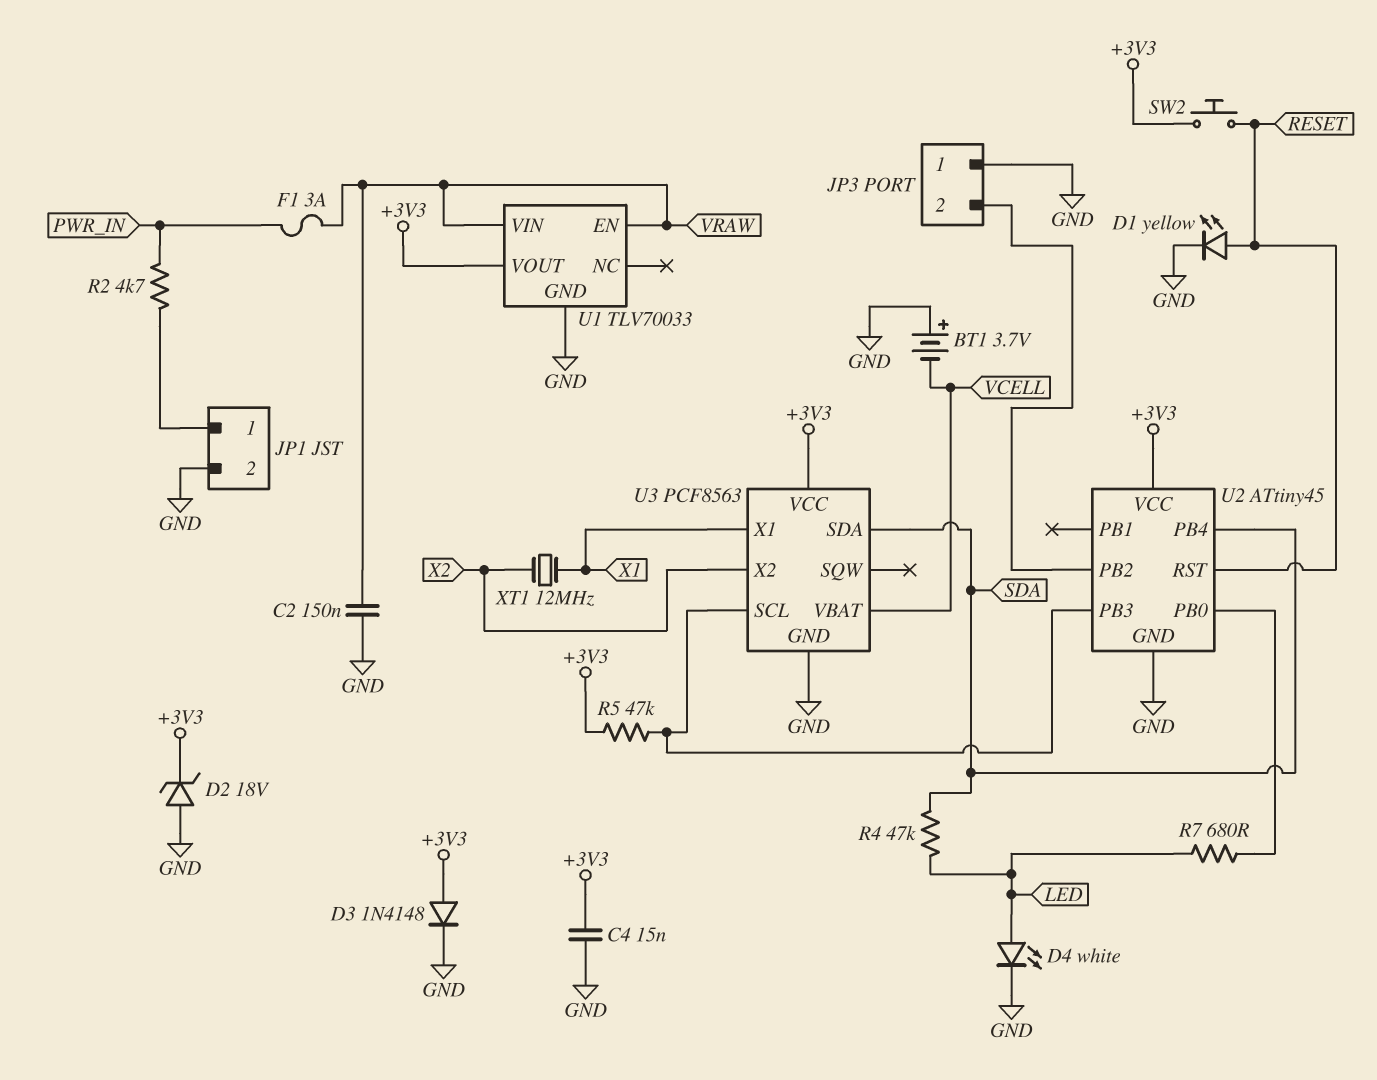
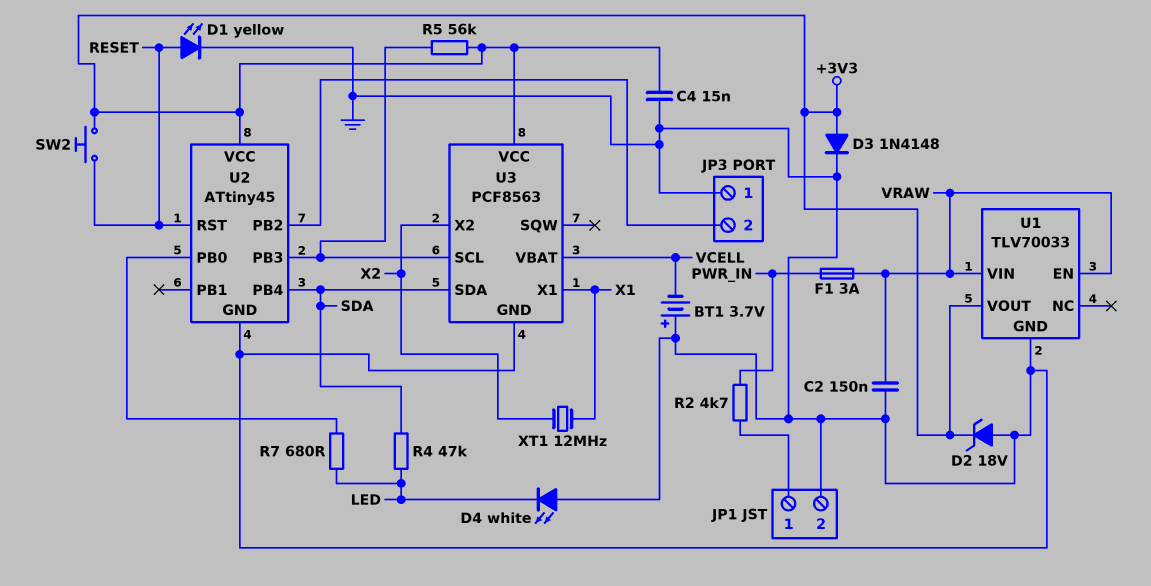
D4: LED white (A LED, K GND) -> LED white (A GND, K LED)
R5: 47k (+3V3, U2/PB3) -> 56k (+3V3, U2/PB3)

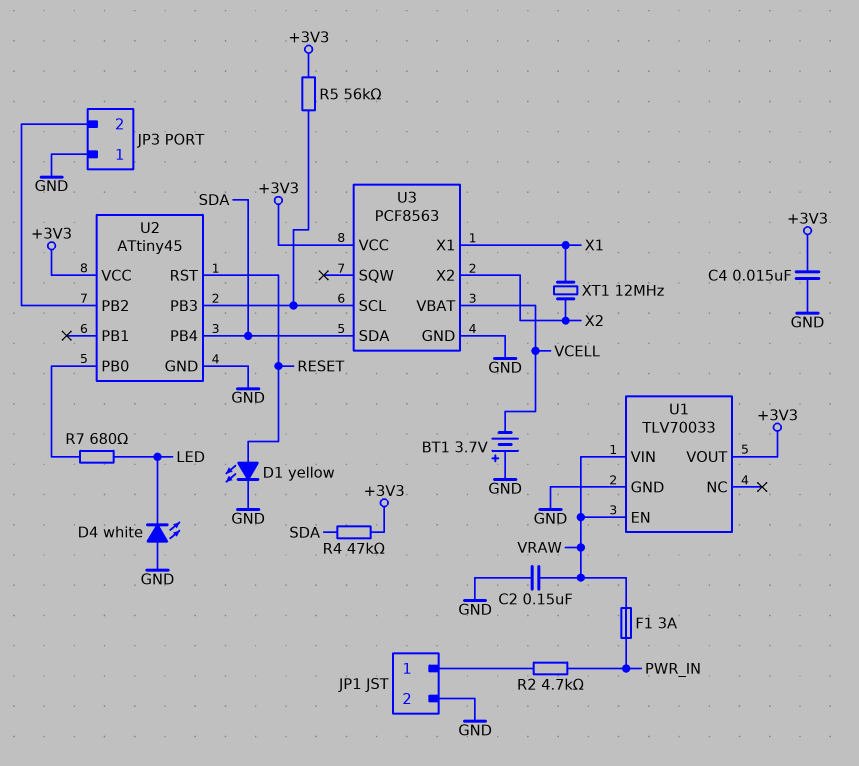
D2: zener 18V (A GND, K +3V3) -> none
D3: diode 1N4148 (A +3V3, K GND) -> none
R4: 47k (LED, SDA) -> 47k (+3V3, SDA)
SW2: button (+3V3, RESET) -> none

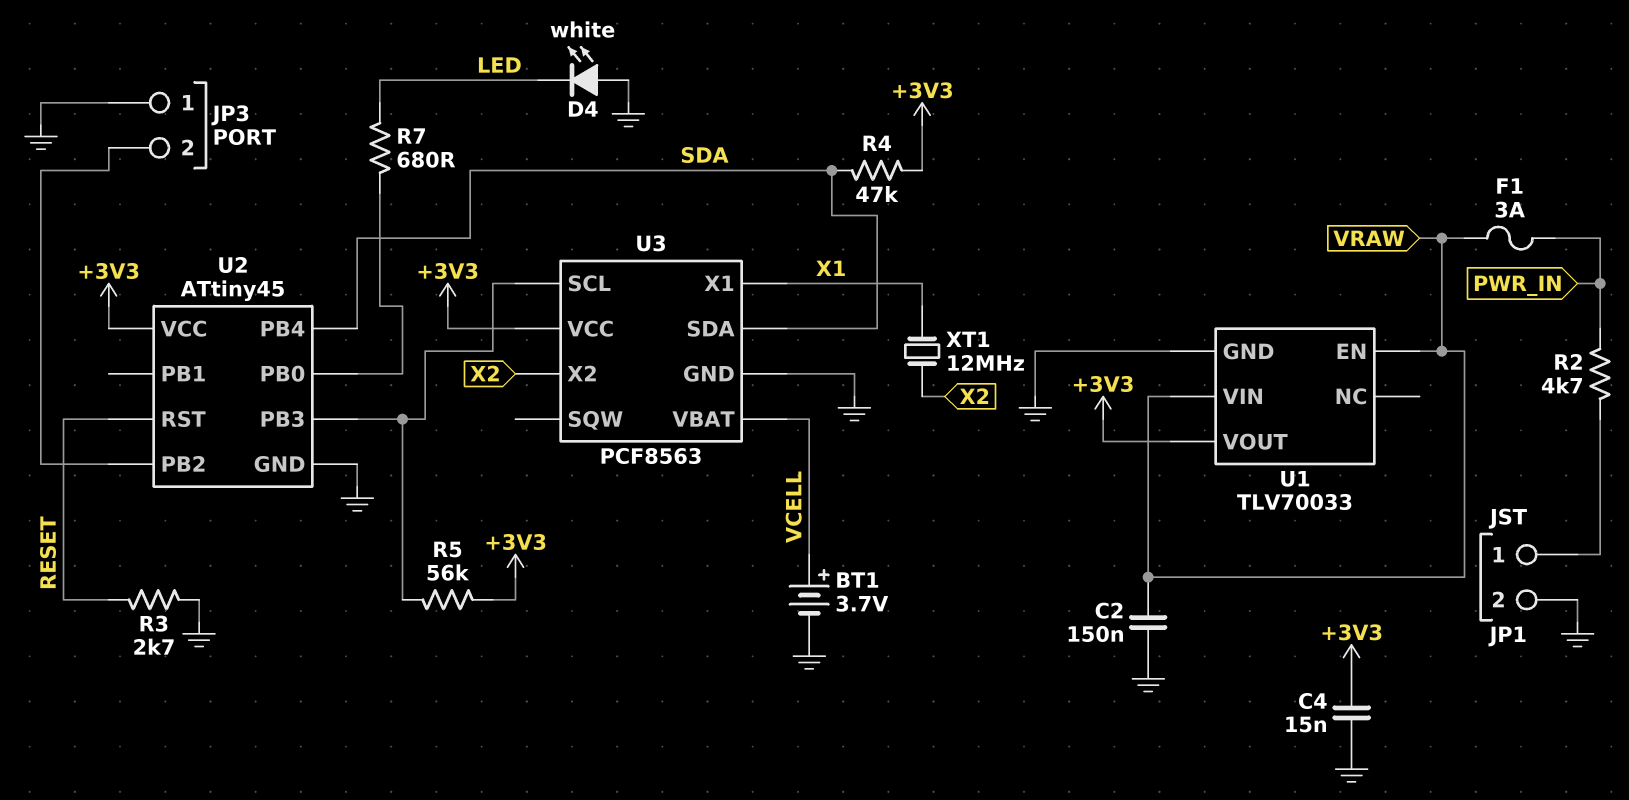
BT1: 3.7V (plus GND, minus VCELL) -> 3.7V (plus VCELL, minus GND)
D1: LED yellow (A RESET, K GND) -> none
R3: none -> 2.7k (GND, RESET)

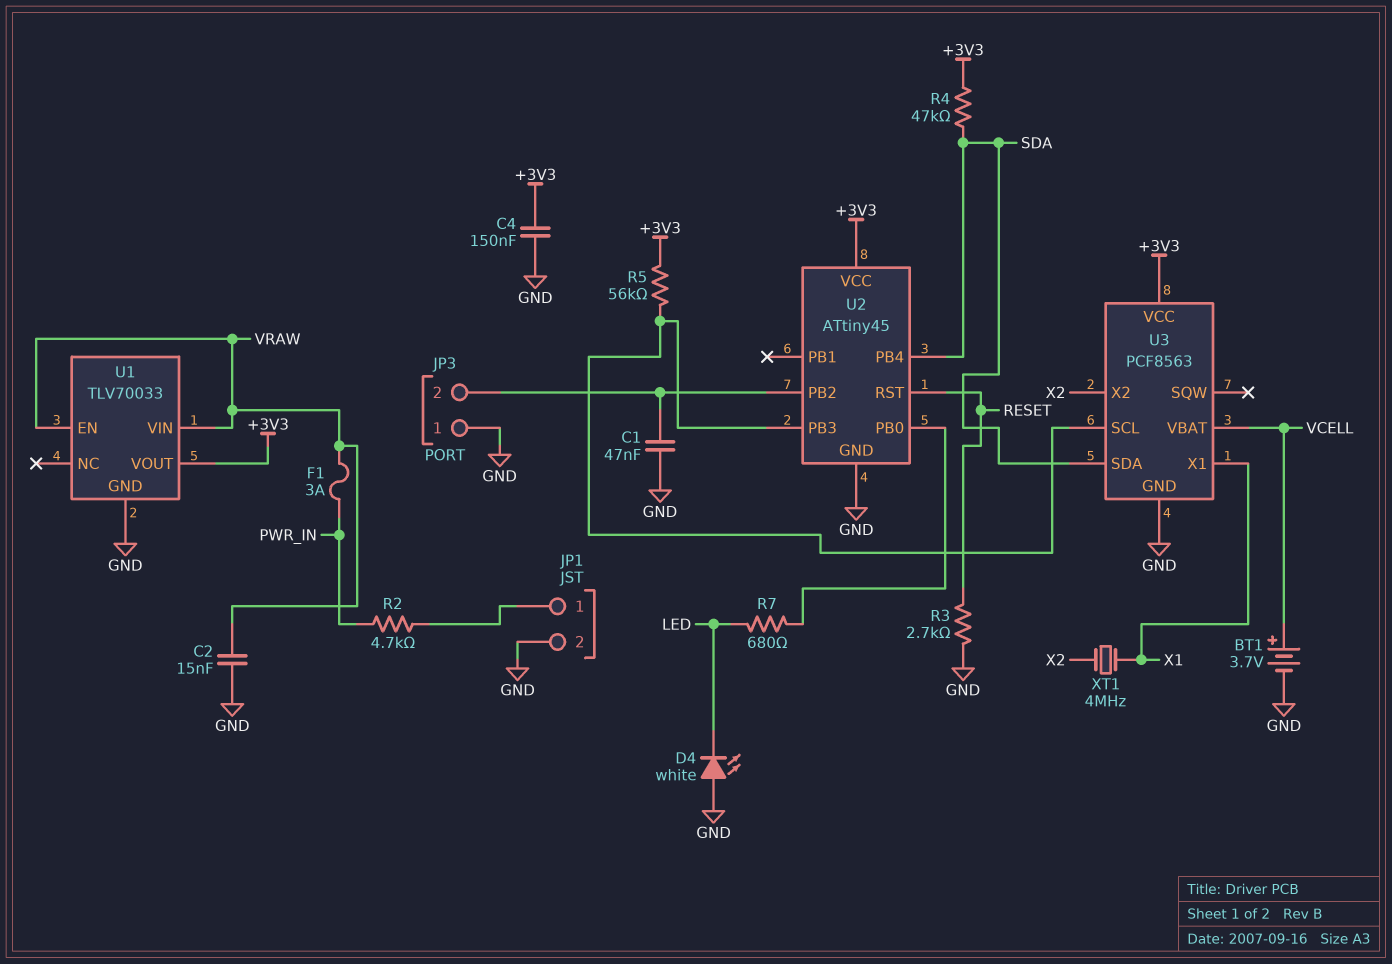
C1: none -> 47nF (GND, JP3/2)
C2: 150nF (GND, VRAW) -> 15nF (GND, VRAW)
C4: 15nF (+3V3, GND) -> 150nF (+3V3, GND)
XT1: 12MHz (X1, X2) -> 4MHz (X1, X2)

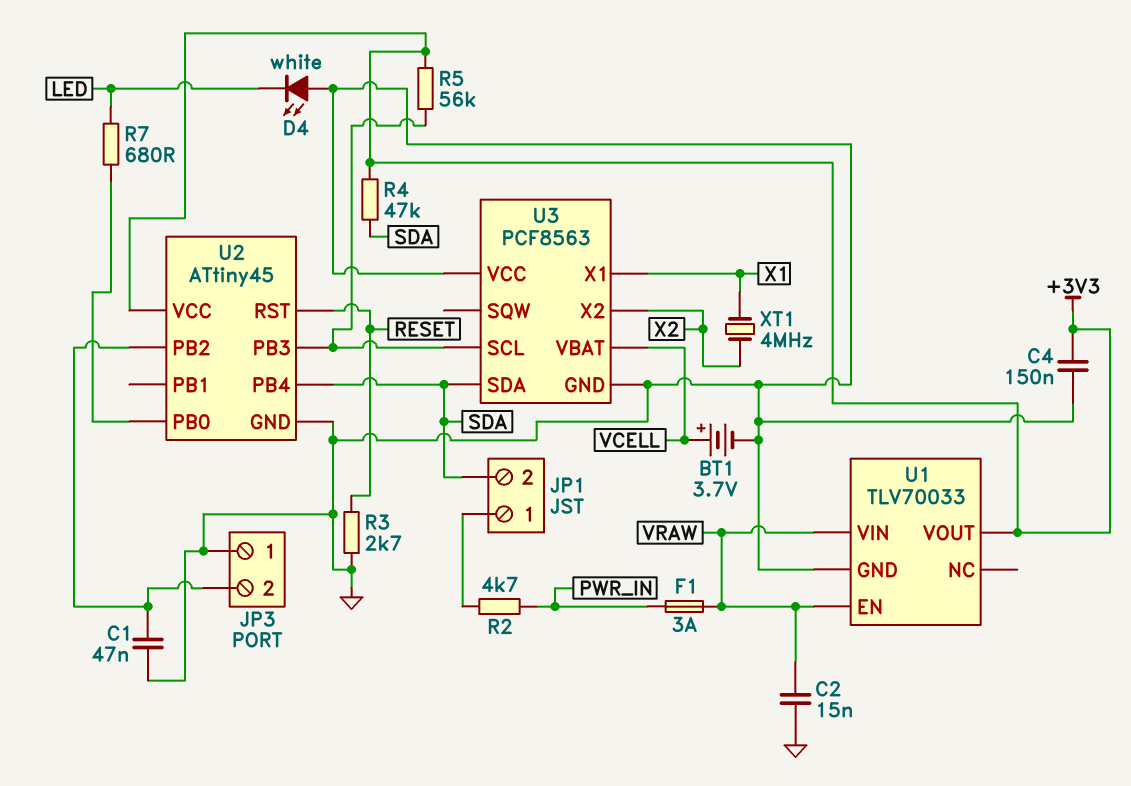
JP1 pin 2: GND -> SDA
U3 pin VCC: +3V3 -> GND

